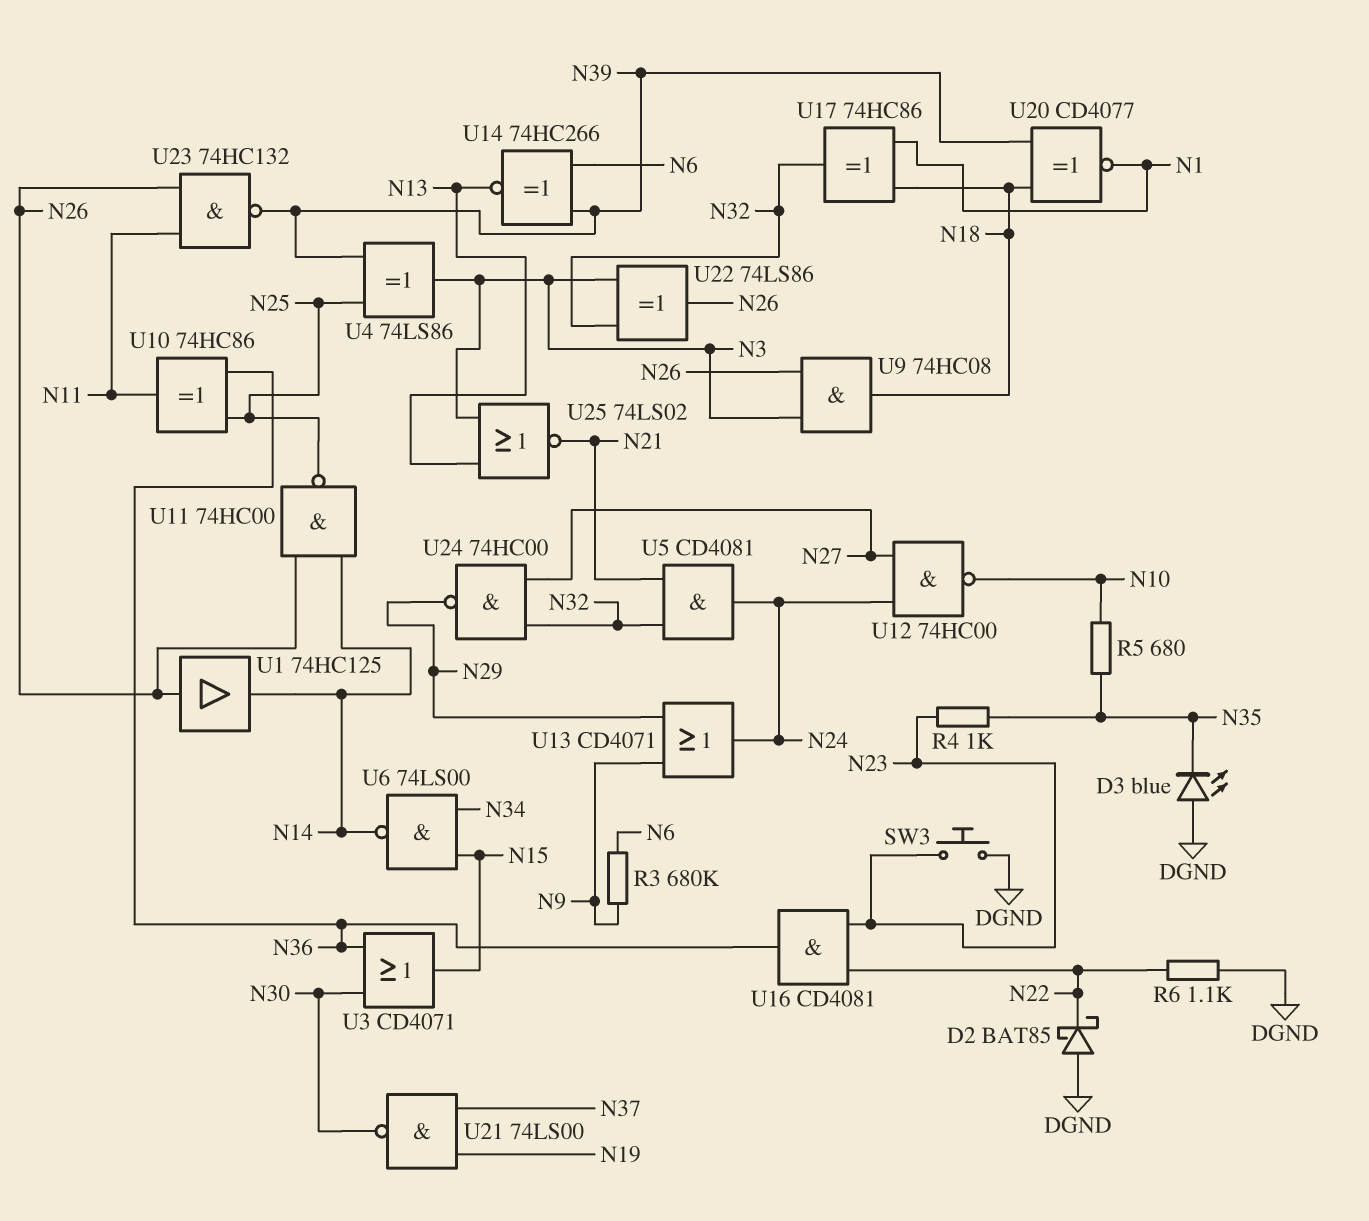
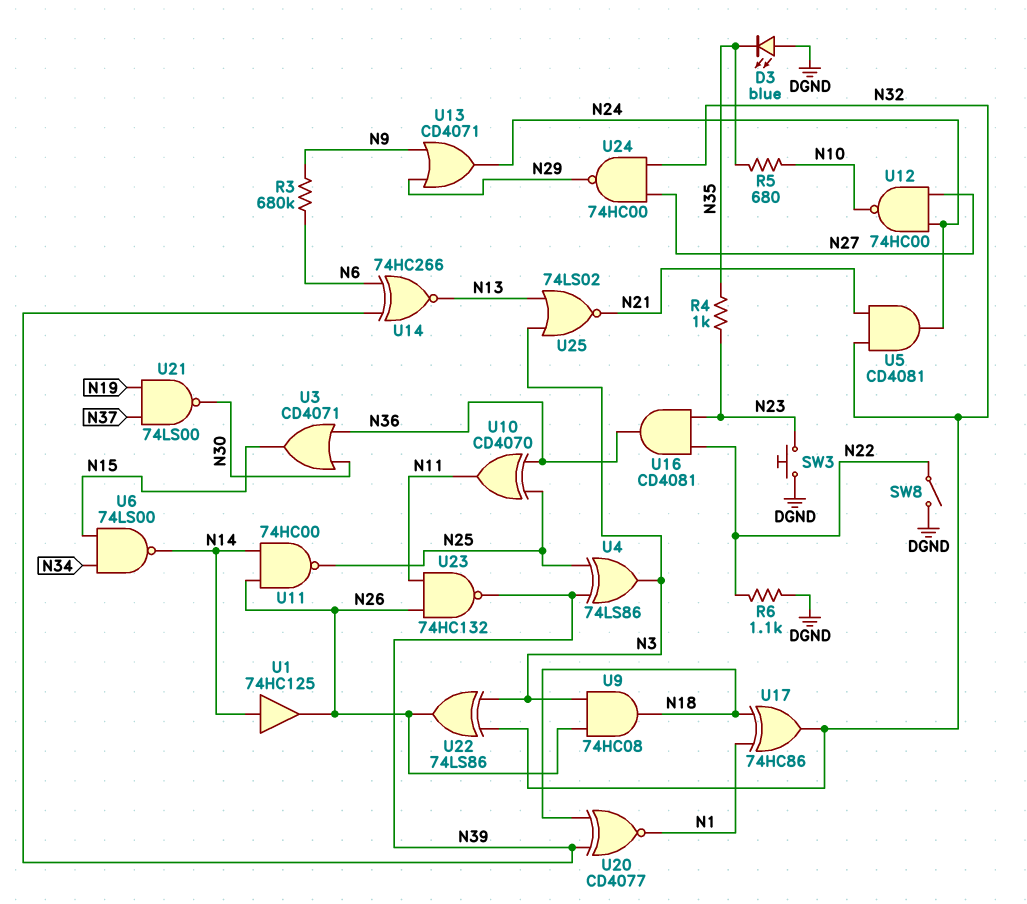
D2: schottky BAT85 (A DGND, K N22) -> none
SW8: none -> switch (DGND, N22)
U1: buffer 74HC125 (in N26, out N14) -> buffer 74HC125 (in N14, out N26)
U10: XOR 74HC86 (in N25, in N36, out N11) -> XOR CD4070 (in N25, in N36, out N11)

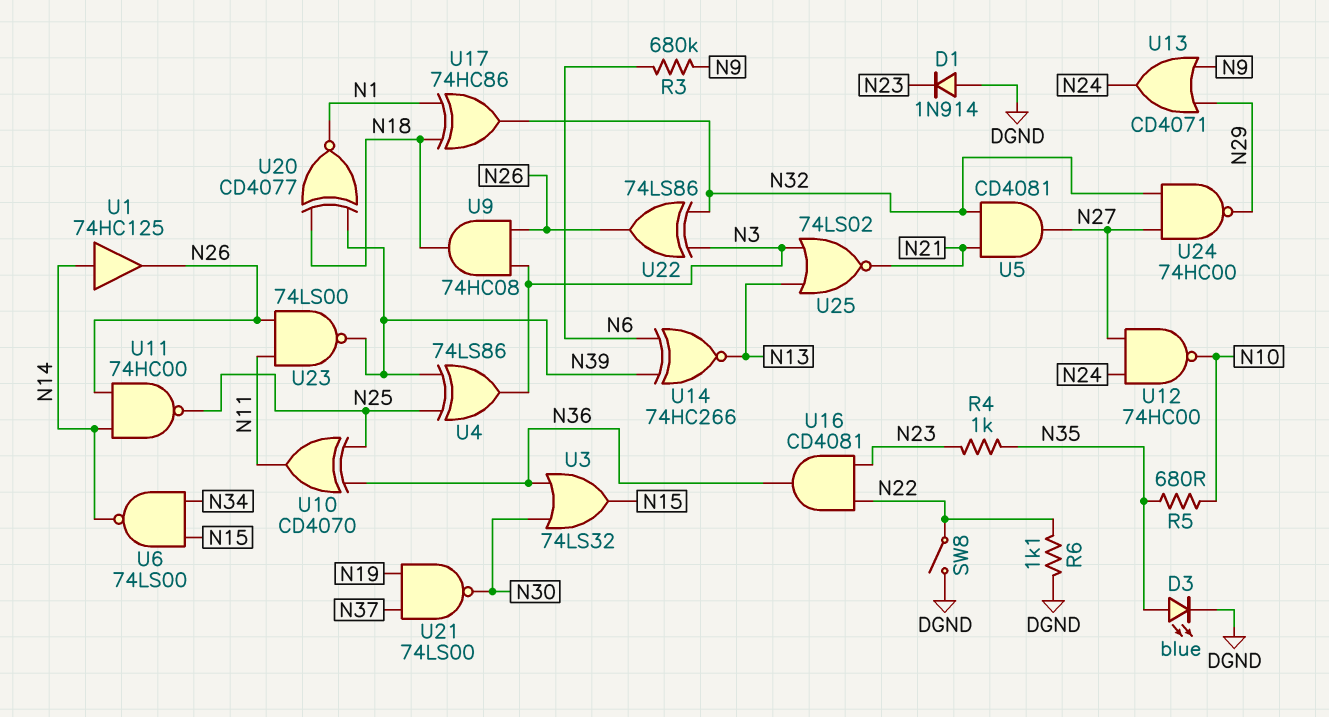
D1: none -> diode 1N914 (A DGND, K N23)
D3: LED blue (A DGND, K N35) -> LED blue (A N35, K DGND)
SW3: button (DGND, N23) -> none
U3: OR CD4071 (in N30, in N36, out N15) -> OR 74LS32 (in N30, in N36, out N15)
U5: AND CD4081 (in N21, in N32, out N24) -> AND CD4081 (in N21, in N32, out N27)
U23: NAND 74HC132 (in N11, in N26, out N39) -> NAND 74LS00 (in N11, in N26, out N39)

